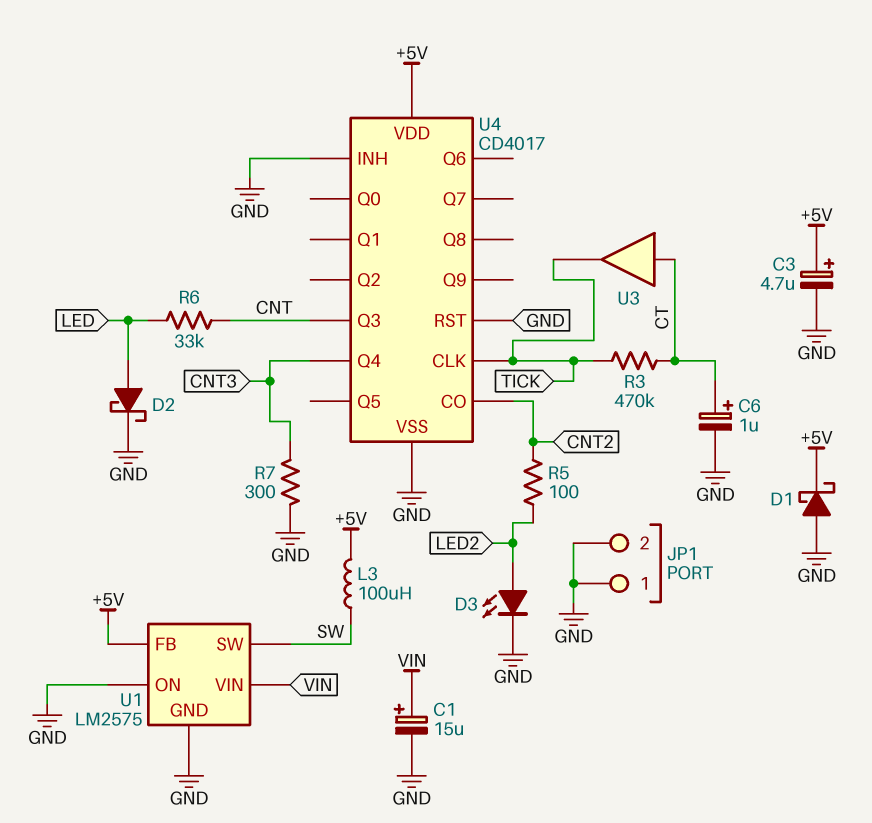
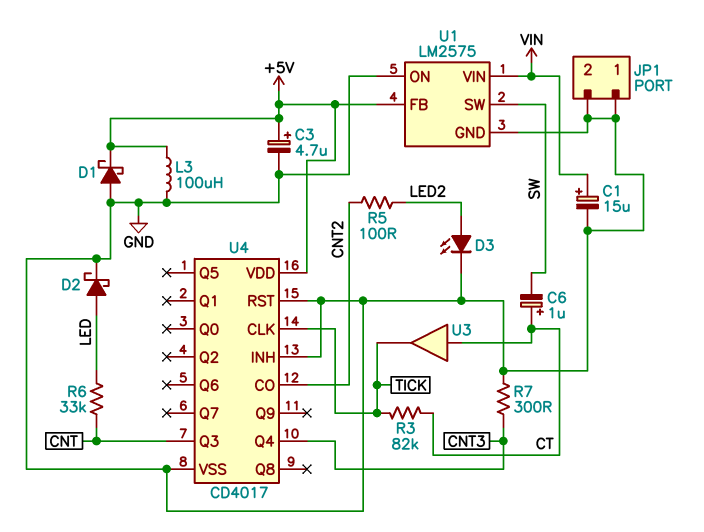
C6: 1uF (plus CT, minus GND) -> 1uF (plus CT, minus SW)
L3: 100uH (+5V, SW) -> 100uH (+5V, GND)
R3: 470k (CT, TICK) -> 82k (CT, TICK)

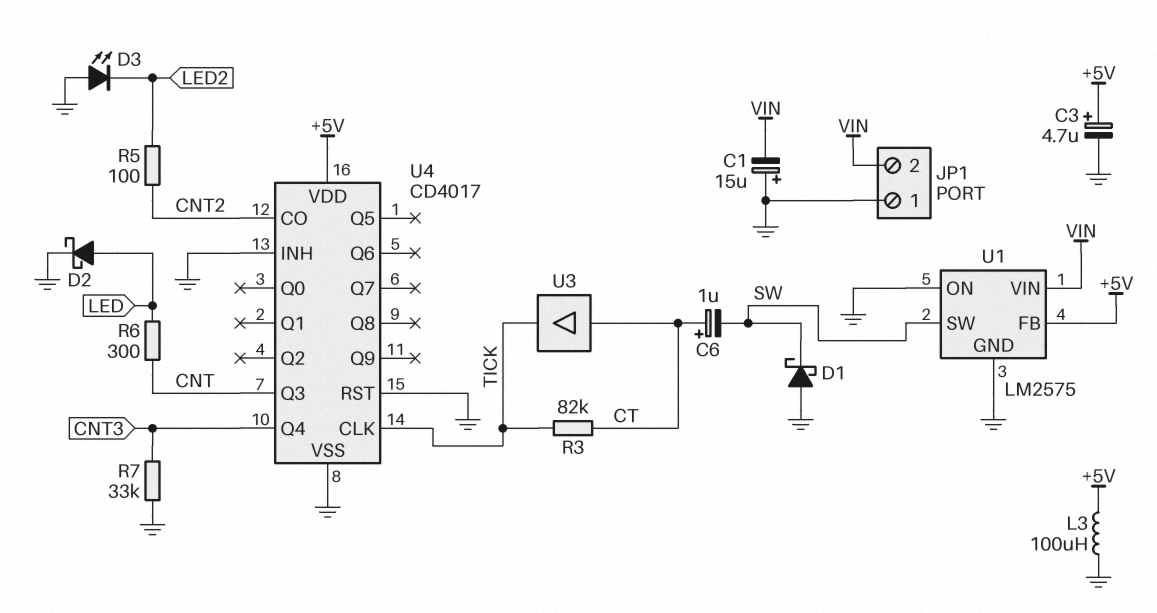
C1: 15uF (plus VIN, minus GND) -> 15uF (plus GND, minus VIN)
D1: schottky (A GND, K +5V) -> schottky (A GND, K SW)
D3: LED (A LED2, K GND) -> LED (A GND, K LED2)
JP1 pin 2: GND -> VIN
R6: 33k (CNT, LED) -> 300 (CNT, LED)
R7: 300 (CNT3, GND) -> 33k (CNT3, GND)

